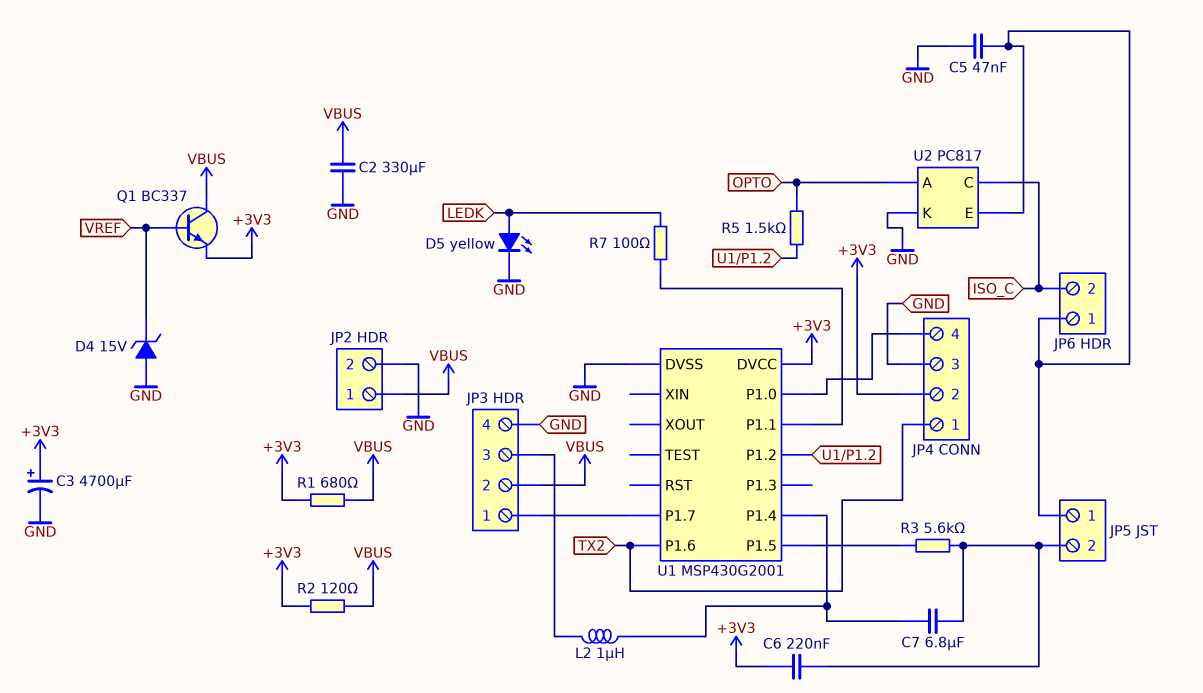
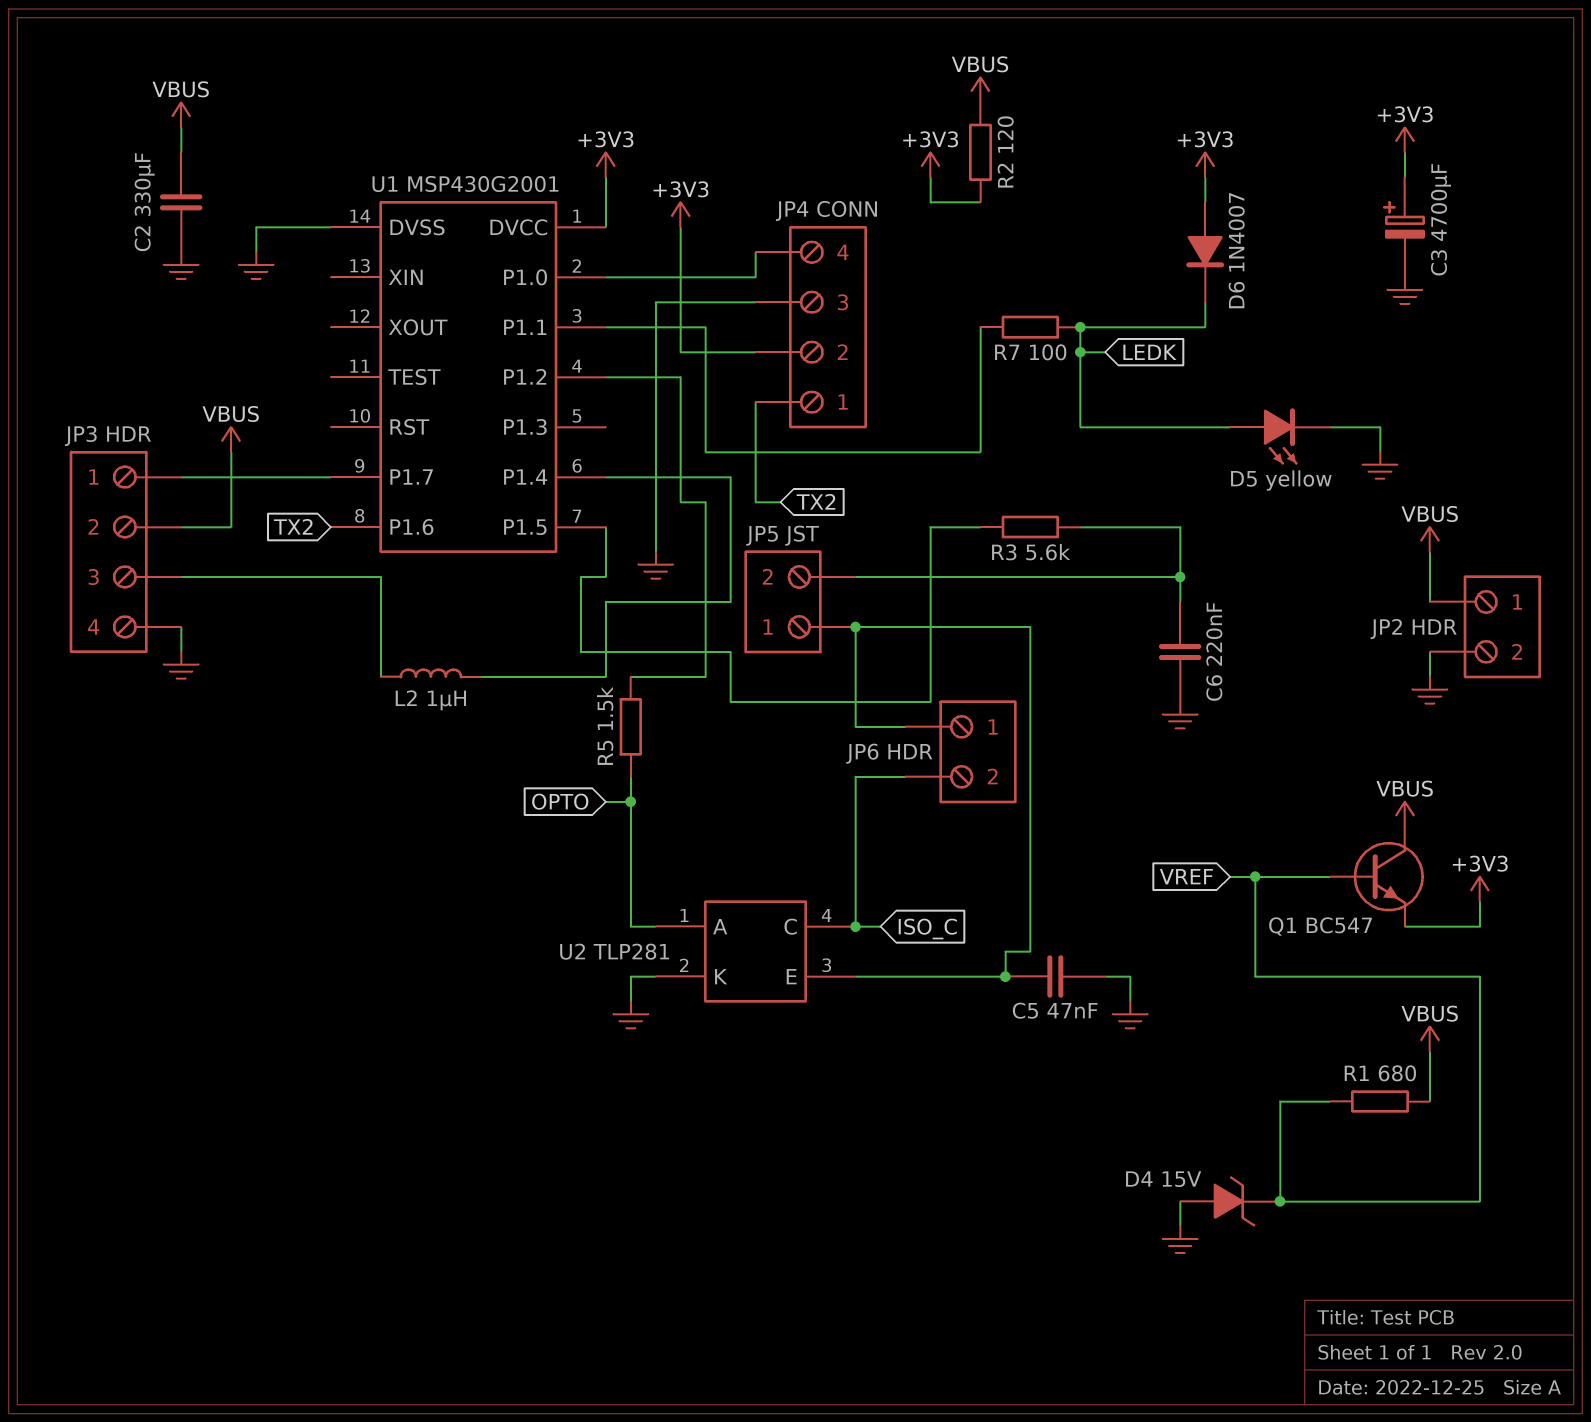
C6: 220nF (+3V3, JP5/2) -> 220nF (GND, JP5/2)
C7: 6.8uF (JP5/2, U1/P1.4) -> none
D6: none -> diode 1N4007 (A +3V3, K LEDK)
Q1: NPN BC337 (B VREF, C VBUS, E +3V3) -> NPN BC547 (B VREF, C VBUS, E +3V3)
R1: 680 (+3V3, VBUS) -> 680 (VBUS, VREF)
U2: PC817 -> TLP281

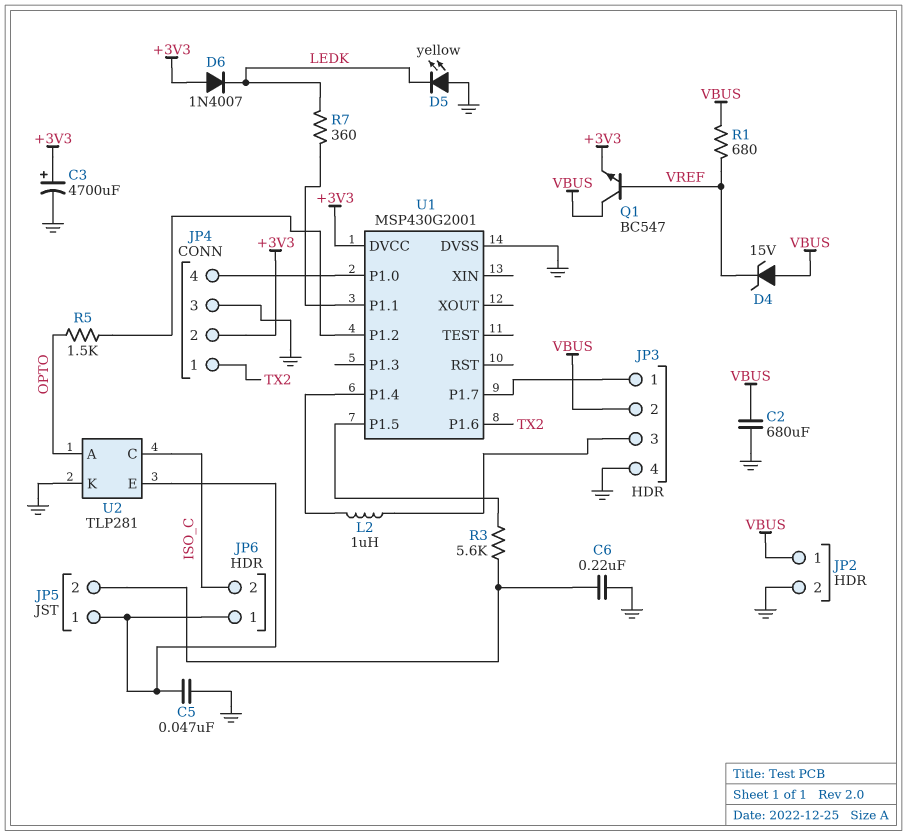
C2: 330uF (GND, VBUS) -> 680uF (GND, VBUS)
D4: zener 15V (A GND, K VREF) -> zener 15V (A VBUS, K VREF)
D5: LED yellow (A LEDK, K GND) -> LED yellow (A GND, K LEDK)
R2: 120 (+3V3, VBUS) -> none
R7: 100 (LEDK, U1/P1.1) -> 360 (LEDK, U1/P1.1)

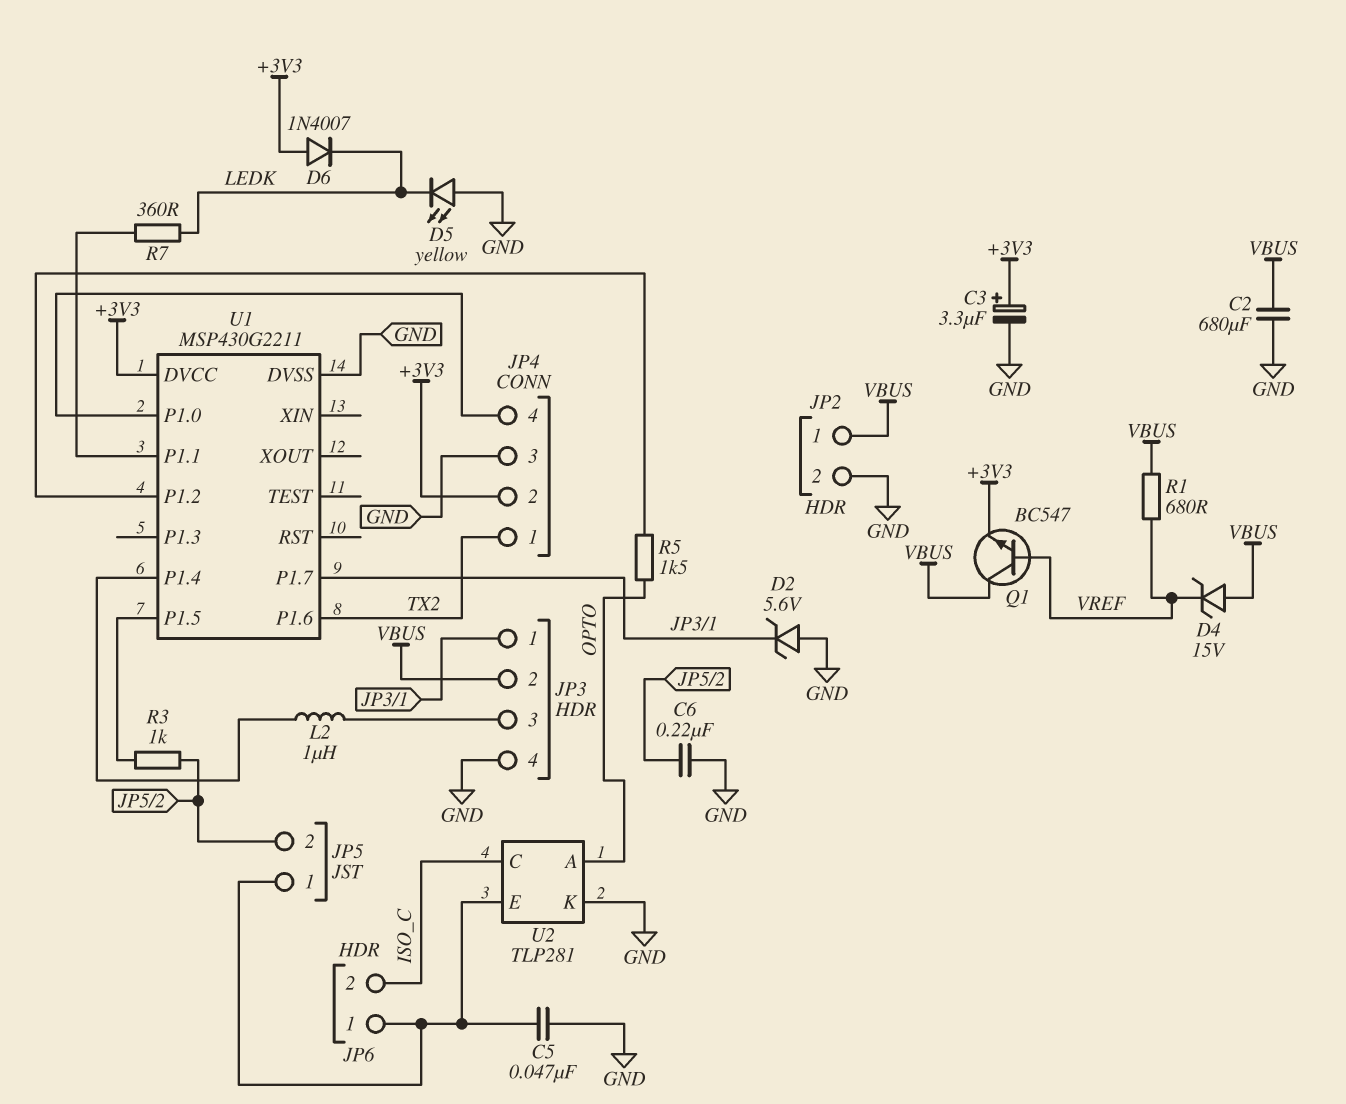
C3: 4700uF (plus +3V3, minus GND) -> 3.3uF (plus +3V3, minus GND)
D2: none -> zener 5.6V (A GND, K JP3/1)
R3: 5.6k (JP5/2, U1/P1.5) -> 1k (JP5/2, U1/P1.5)
U1: MSP430G2001 -> MSP430G2211

